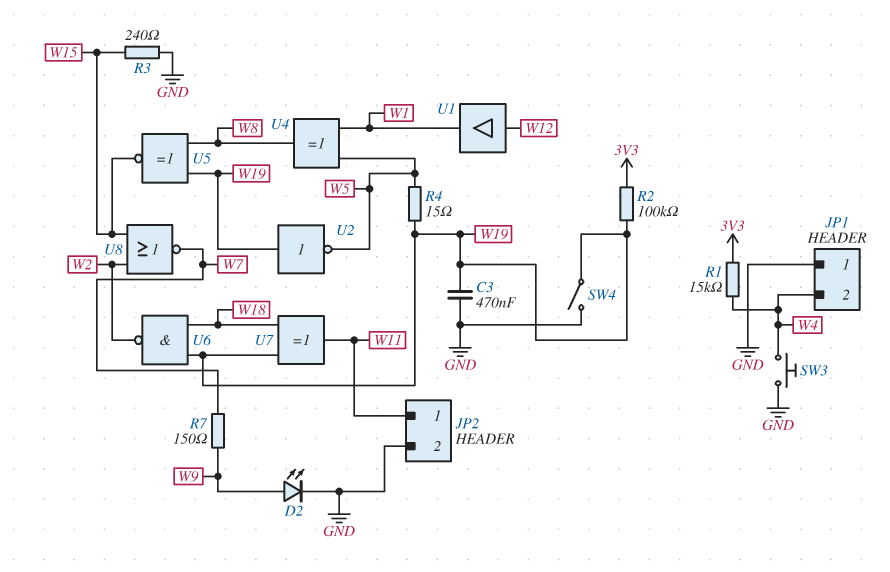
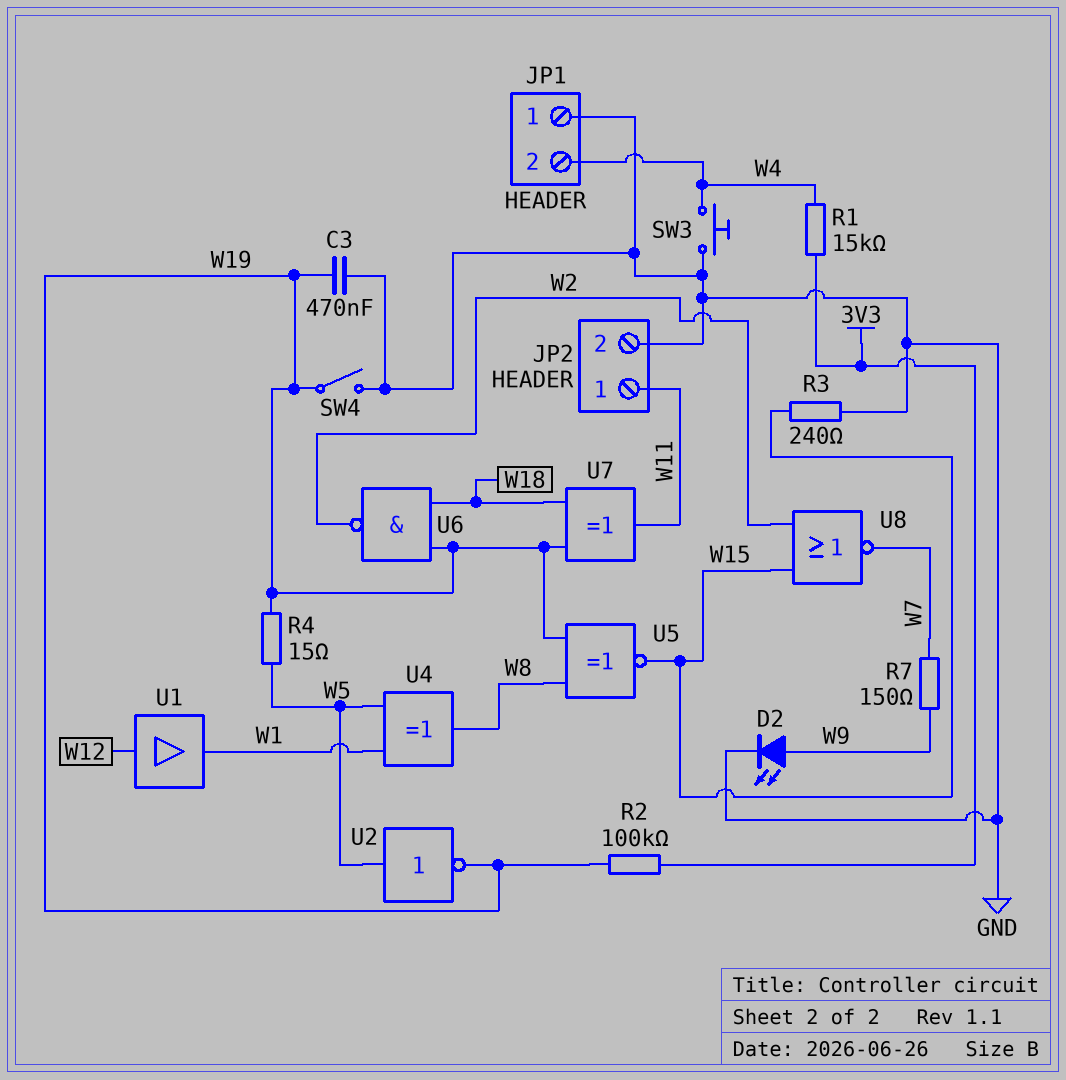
U2: NOT (in W19, out W5) -> NOT (in W5, out W19)

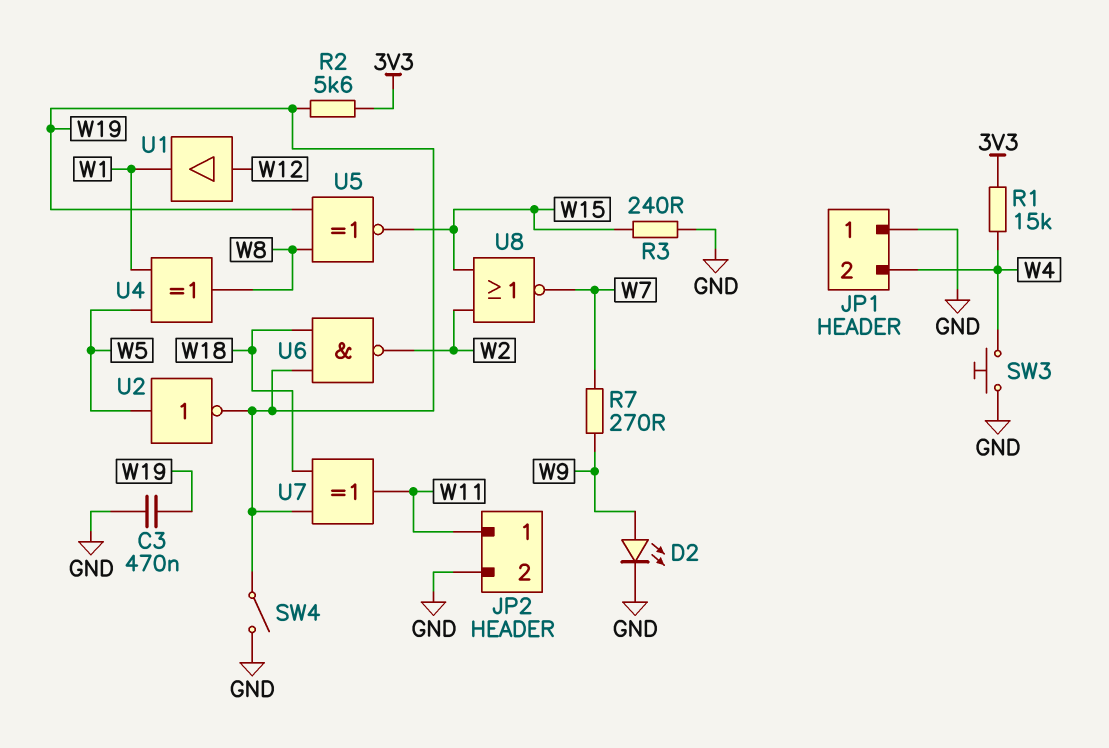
R2: 100k (3V3, W19) -> 5.6k (3V3, W19)
R4: 15 (W5, W19) -> none
R7: 150 (W7, W9) -> 270 (W7, W9)

